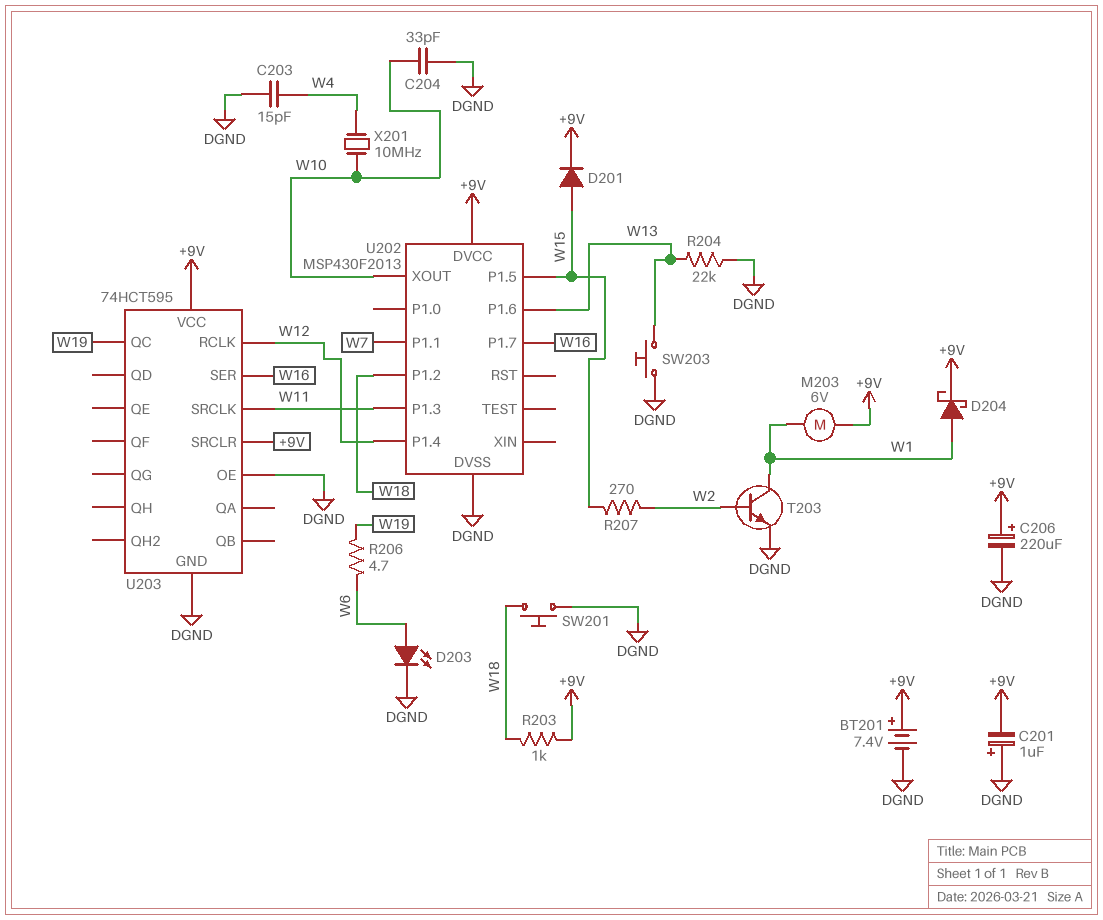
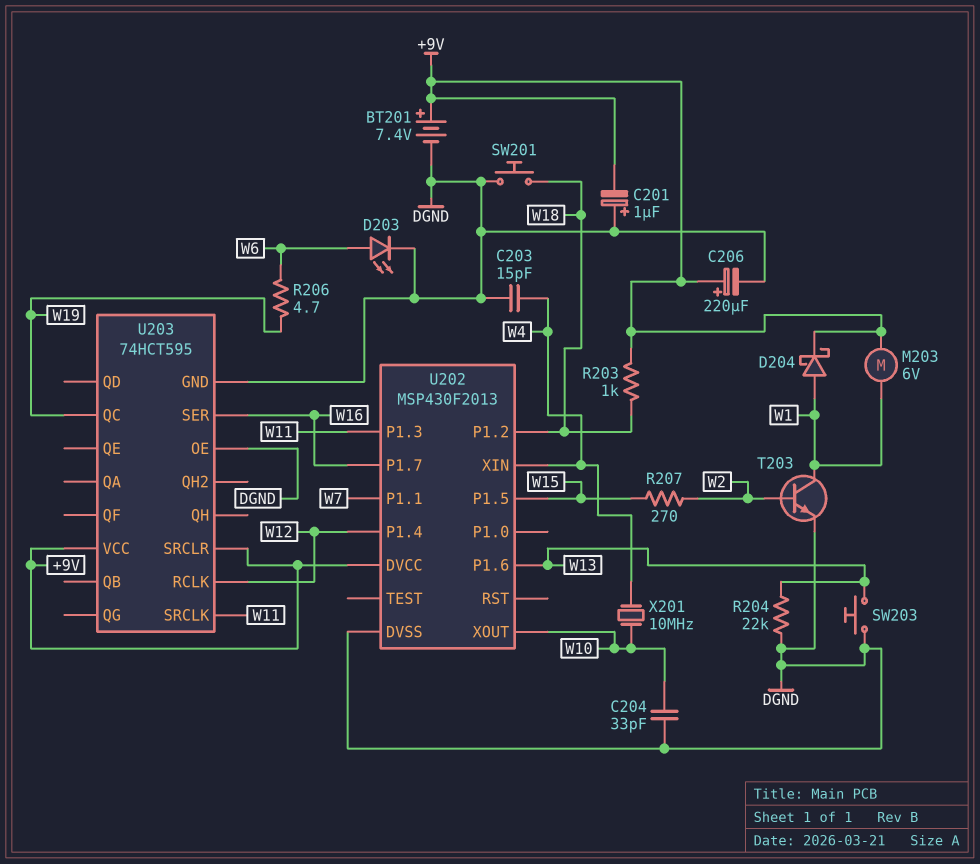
D201: diode (A W15, K +9V) -> none
U202 pin XIN: none -> W4

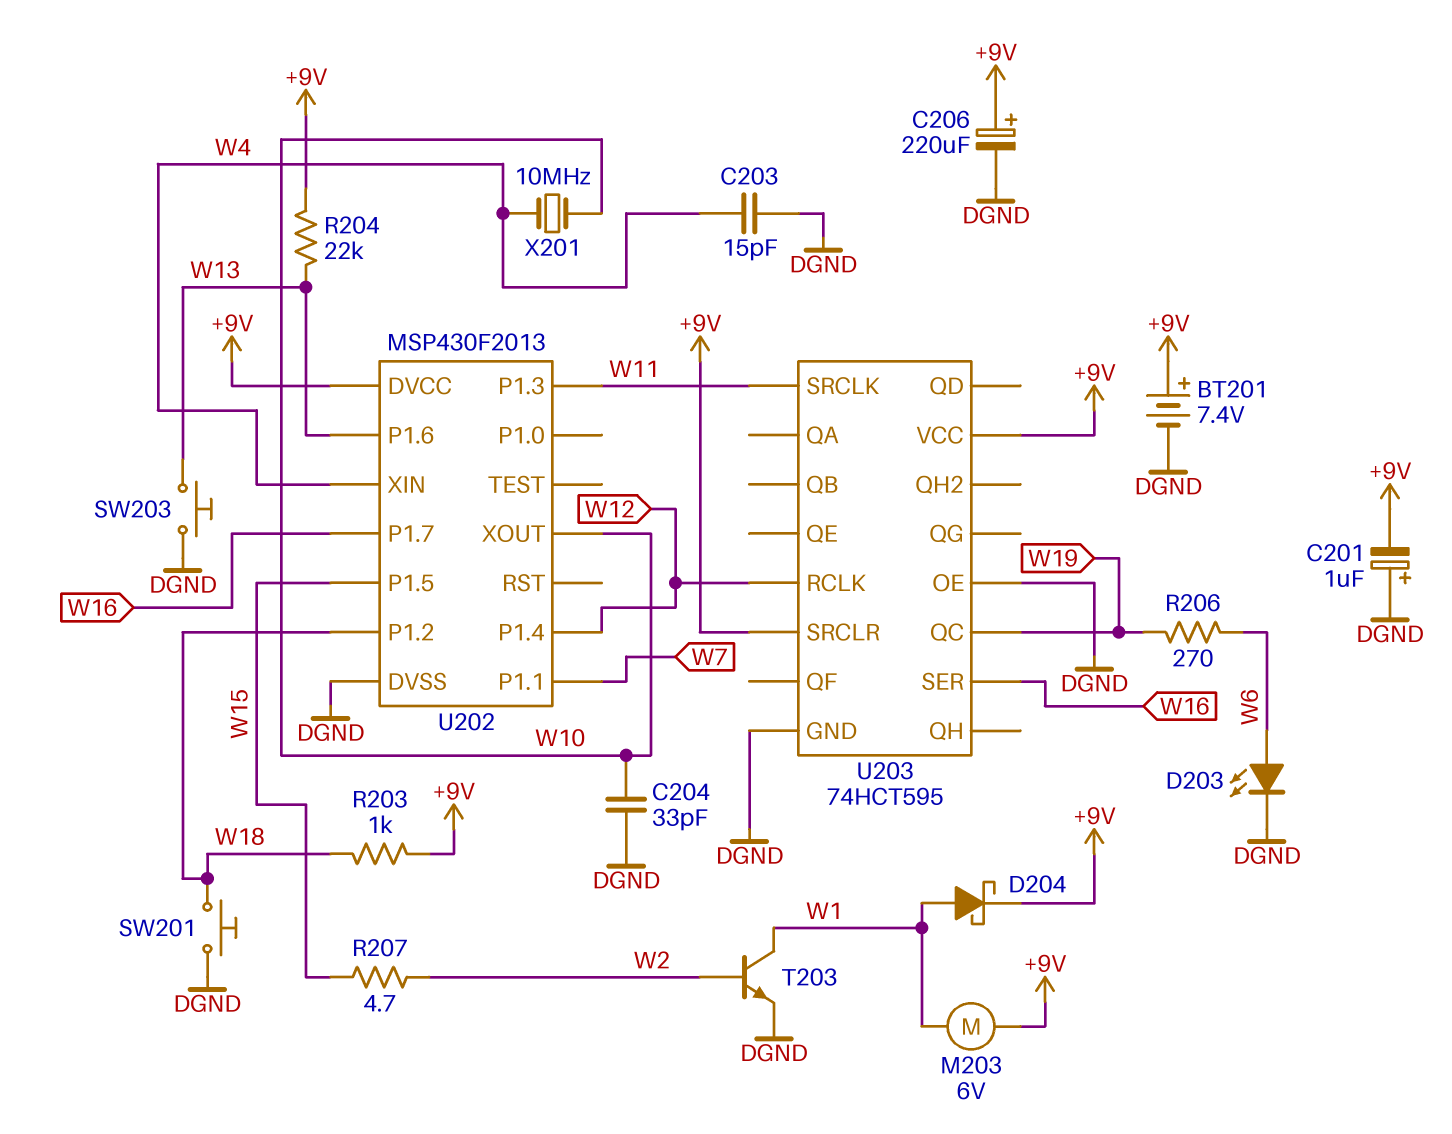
R204: 22k (DGND, W13) -> 22k (+9V, W13)
R206: 4.7 (W6, W19) -> 270 (W6, W19)
R207: 270 (W2, W15) -> 4.7 (W2, W15)

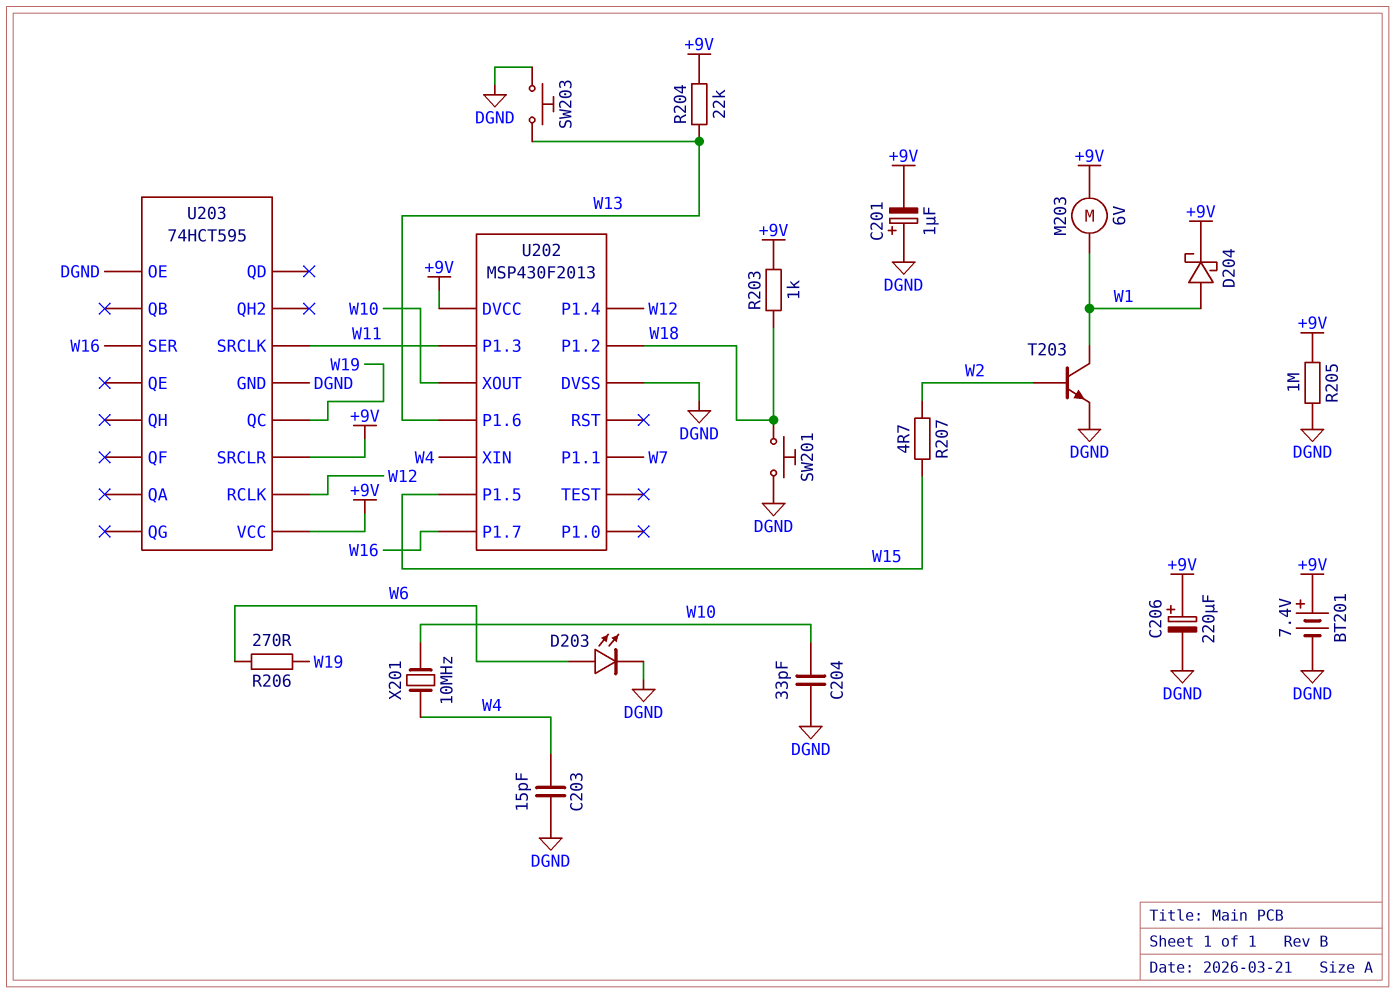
R205: none -> 1M (+9V, DGND)

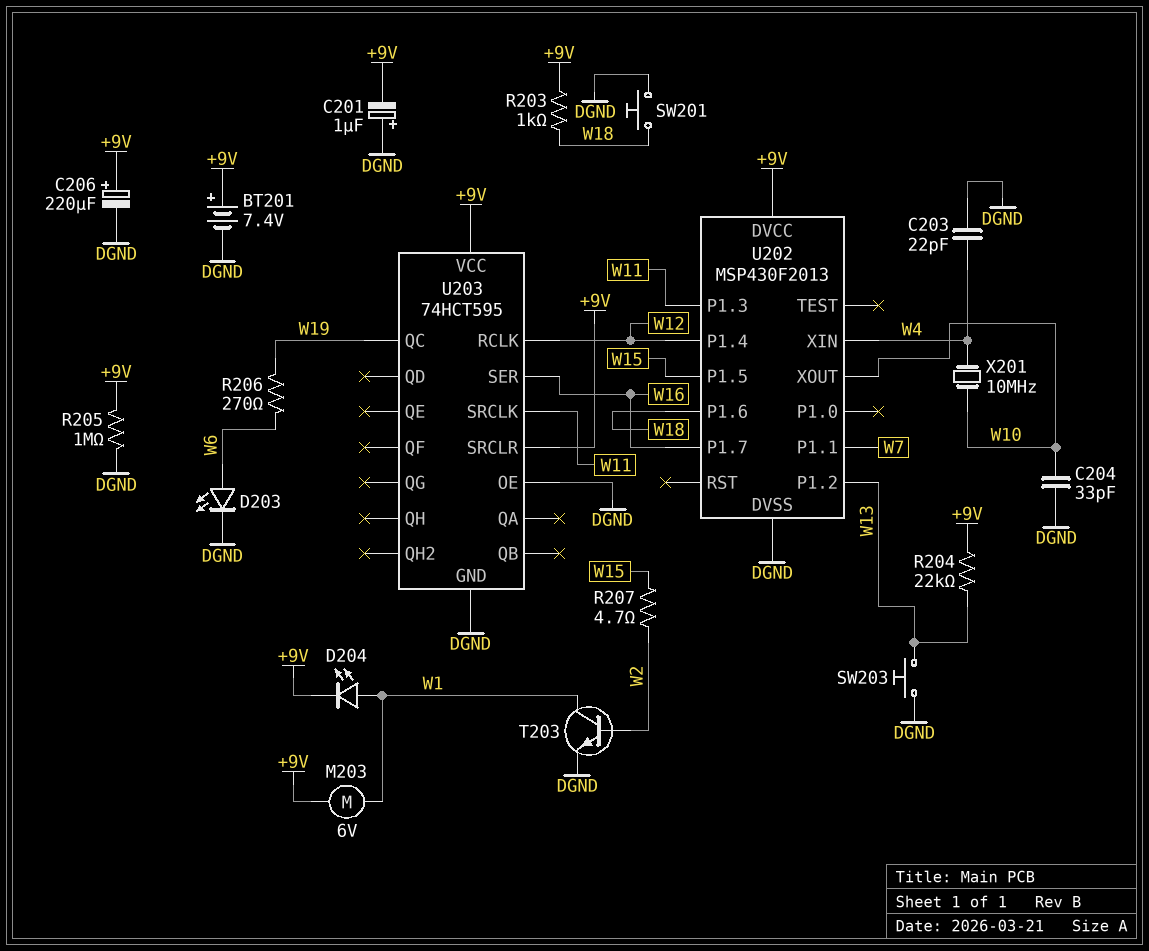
C203: 15pF (DGND, W4) -> 22pF (DGND, W4)
D204: schottky (A W1, K +9V) -> LED (A W1, K +9V)
U202 pin P1.2: W18 -> W13
U202 pin P1.6: W13 -> W18

